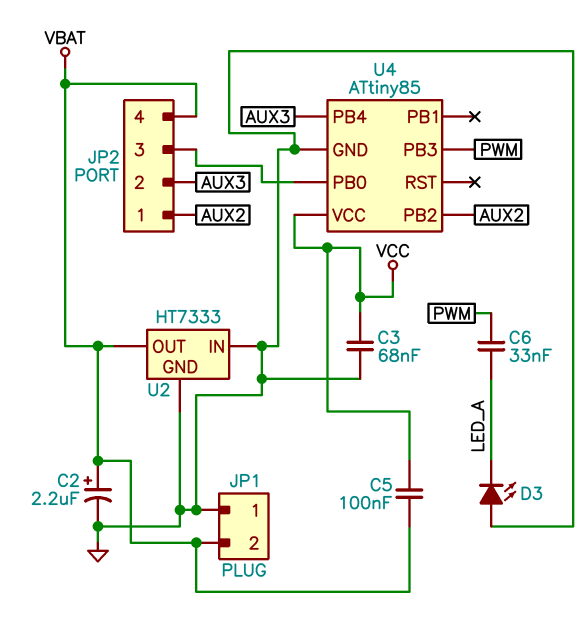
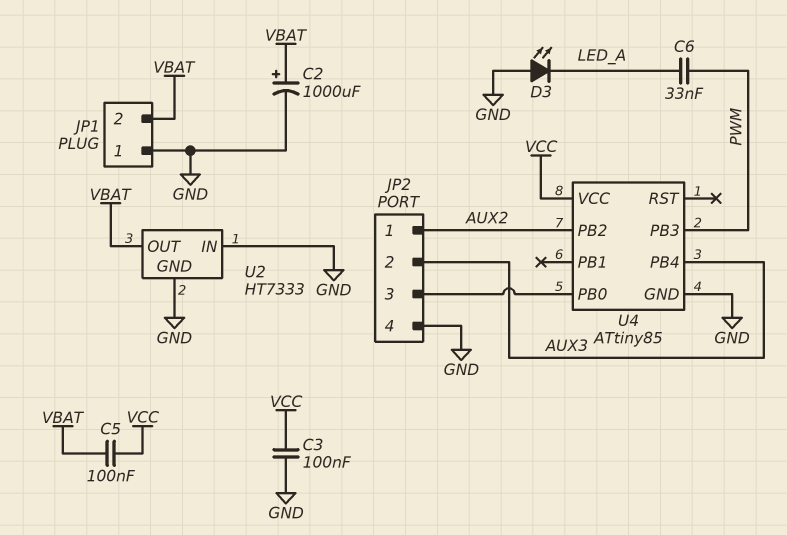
C2: 2.2uF (plus VBAT, minus GND) -> 1000uF (plus VBAT, minus GND)
C3: 68nF (GND, VCC) -> 100nF (GND, VCC)
JP2 pin 4: VBAT -> GND

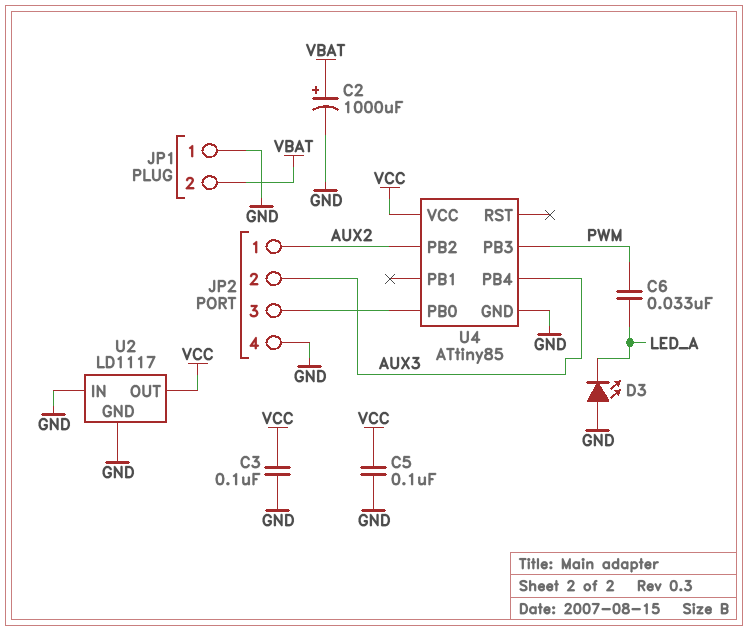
C5: 100nF (VBAT, VCC) -> 100nF (GND, VCC)
U2: HT7333 -> LD1117
U2 pin OUT: VBAT -> VCC

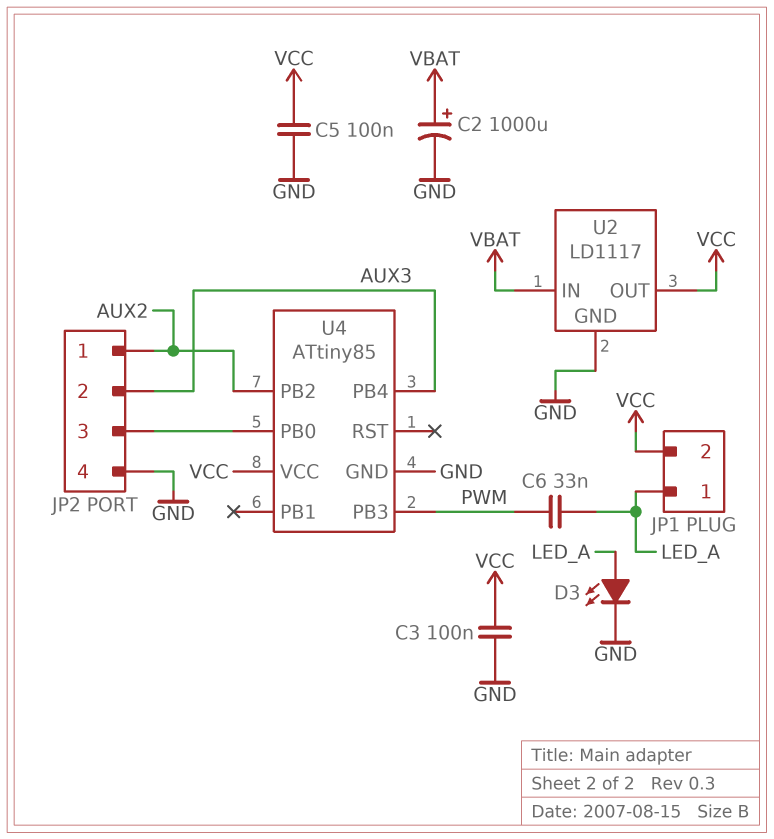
D3: LED (A GND, K LED_A) -> LED (A LED_A, K GND)
JP1 pin 1: GND -> LED_A
JP1 pin 2: VBAT -> VCC
U2 pin IN: GND -> VBAT

